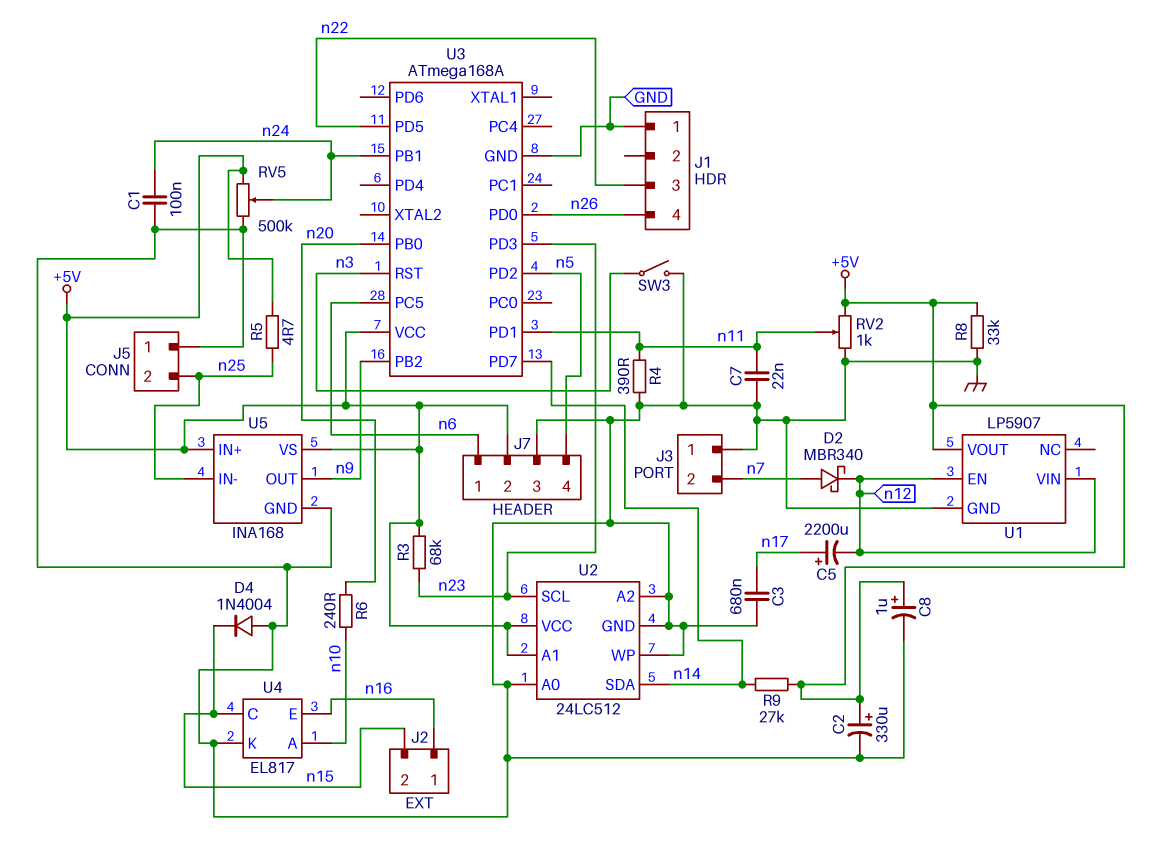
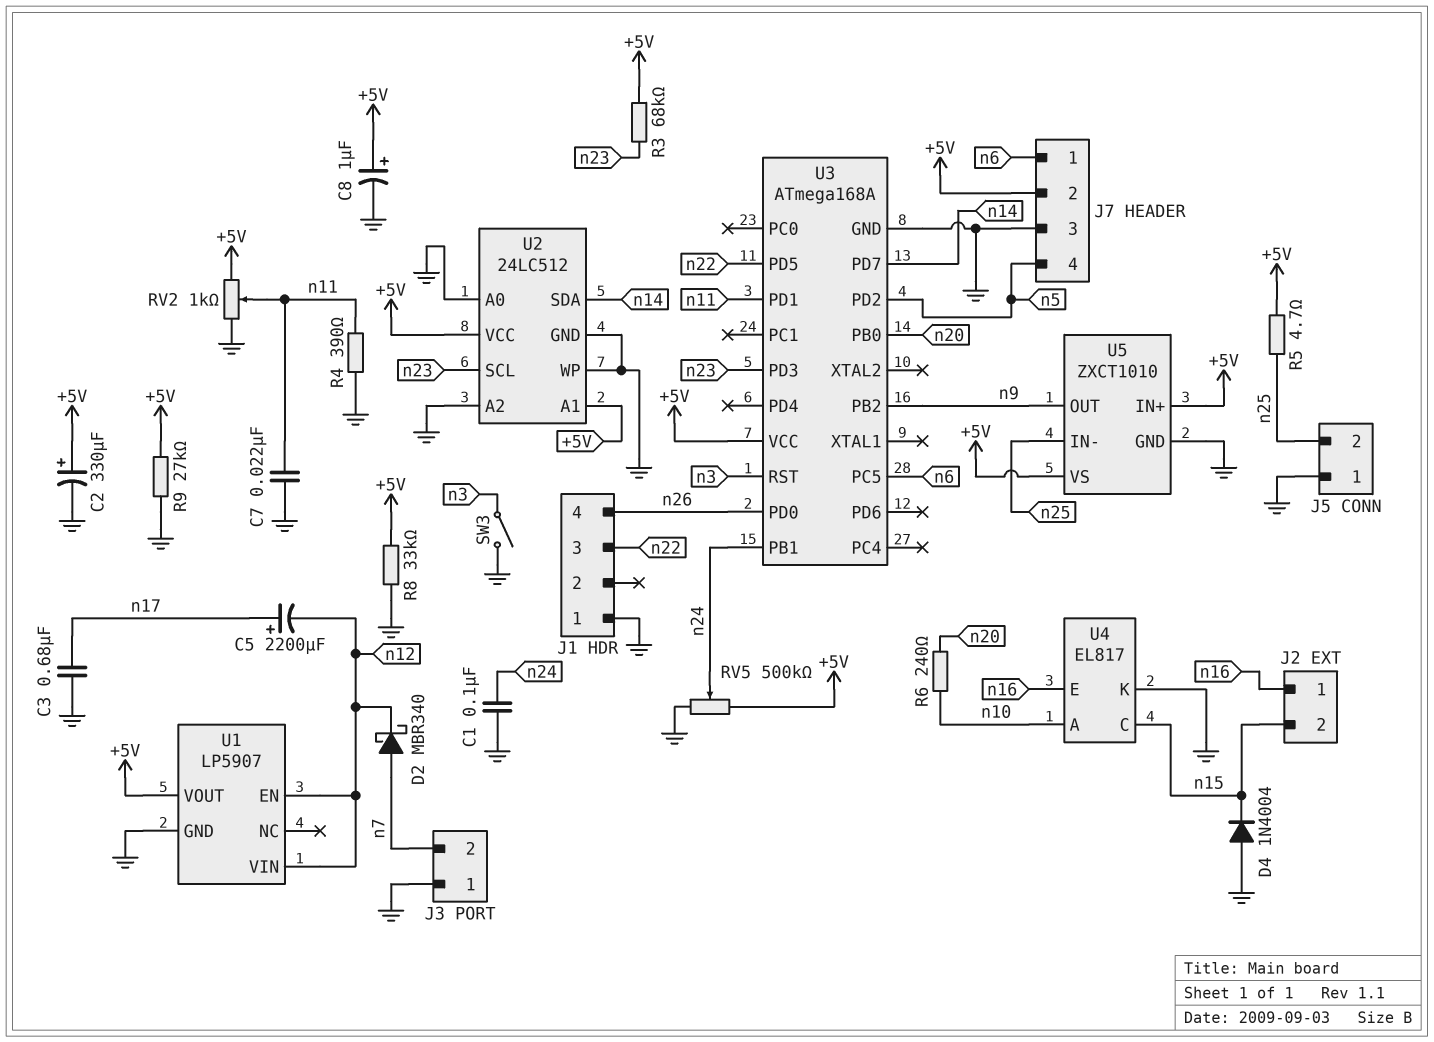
R9: 27k (+5V, n14) -> 27k (+5V, GND)
U5: INA168 -> ZXCT1010

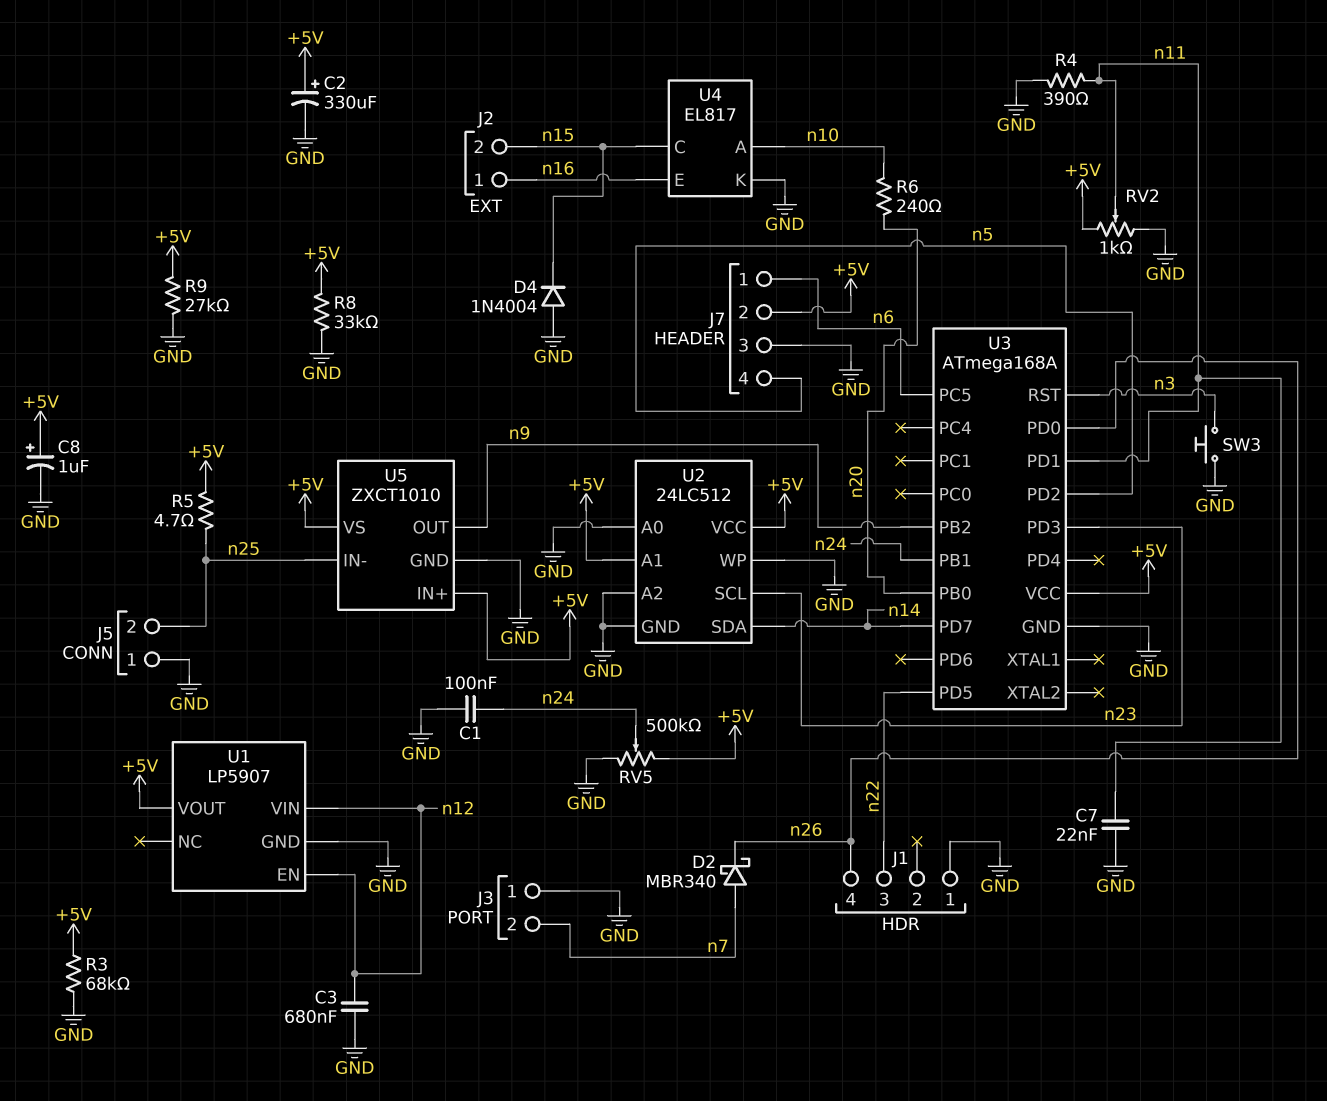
C3: 680nF (GND, n17) -> 680nF (GND, n12)
C5: 2200uF (plus n17, minus n12) -> none
D2: schottky MBR340 (A n7, K n12) -> schottky MBR340 (A n7, K n26)
R3: 68k (+5V, n23) -> 68k (+5V, GND)
SW3: switch (GND, n3) -> button (GND, n3)

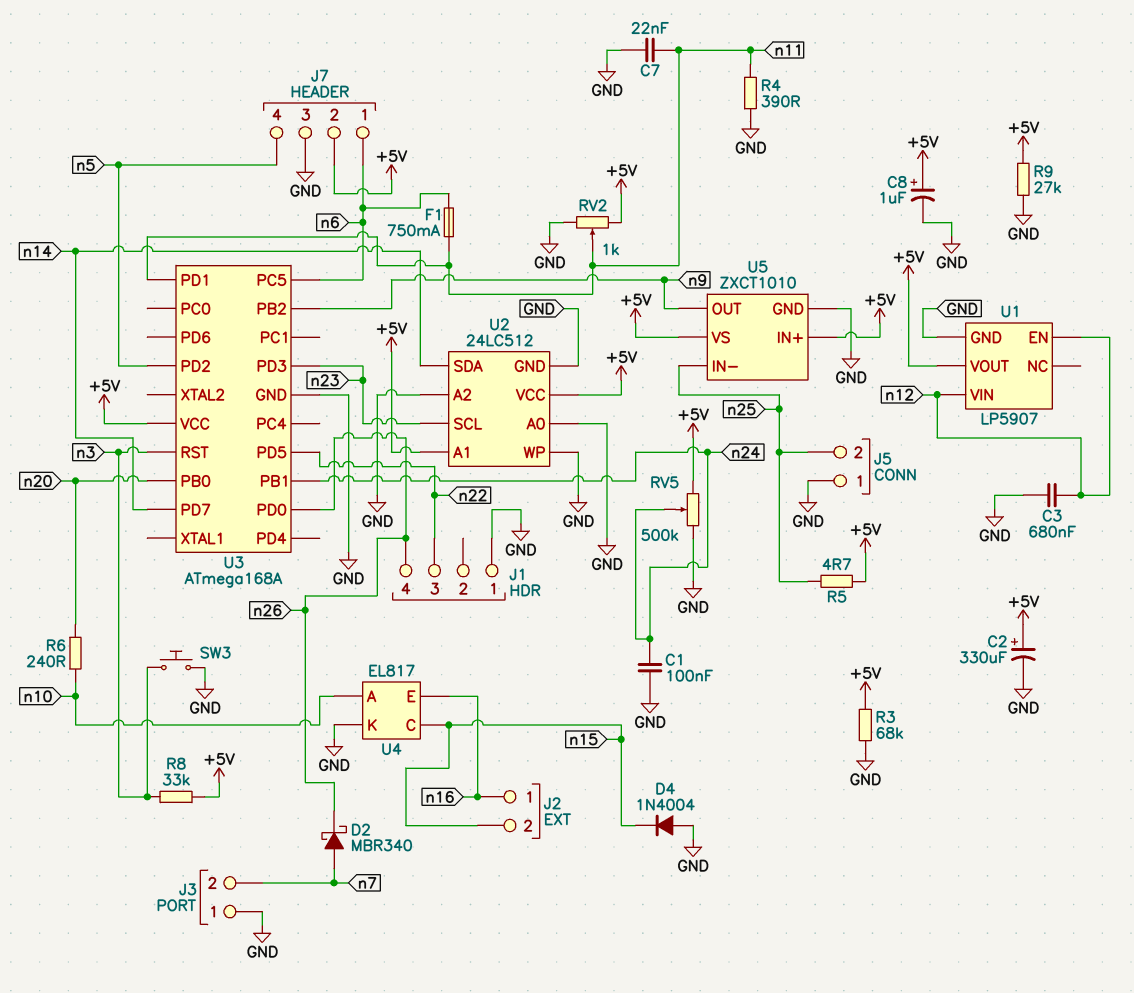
F1: none -> 750mA (n6, n11)
R8: 33k (+5V, GND) -> 33k (+5V, n3)

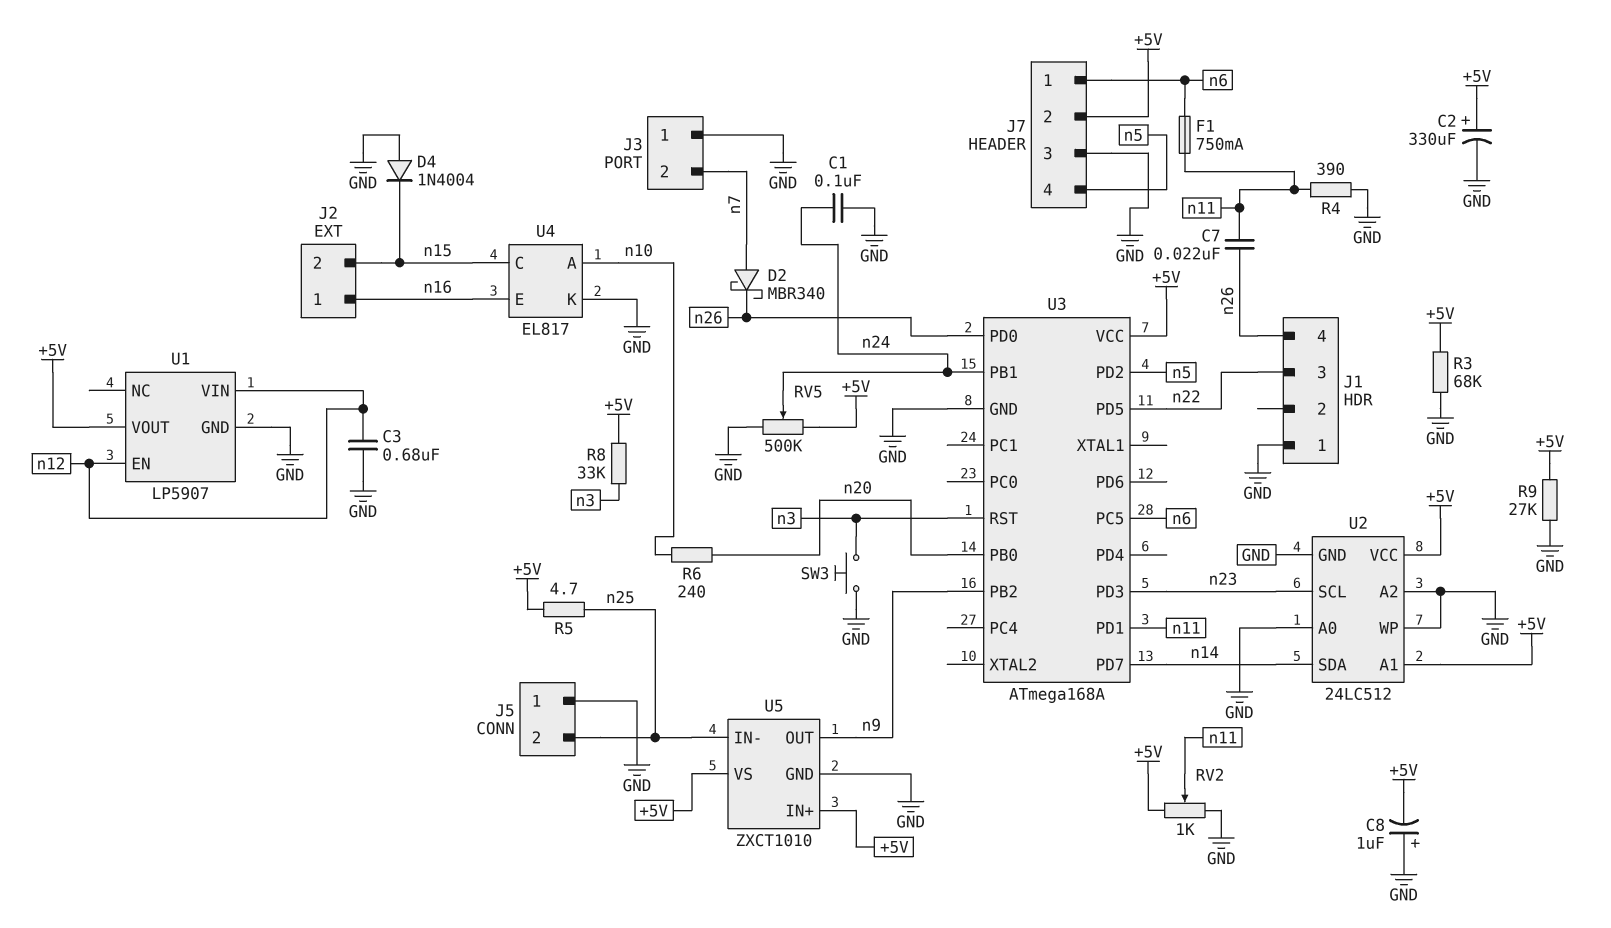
C7: 22nF (GND, n11) -> 22nF (n11, n26)
C8: 1uF (plus +5V, minus GND) -> 1uF (plus GND, minus +5V)

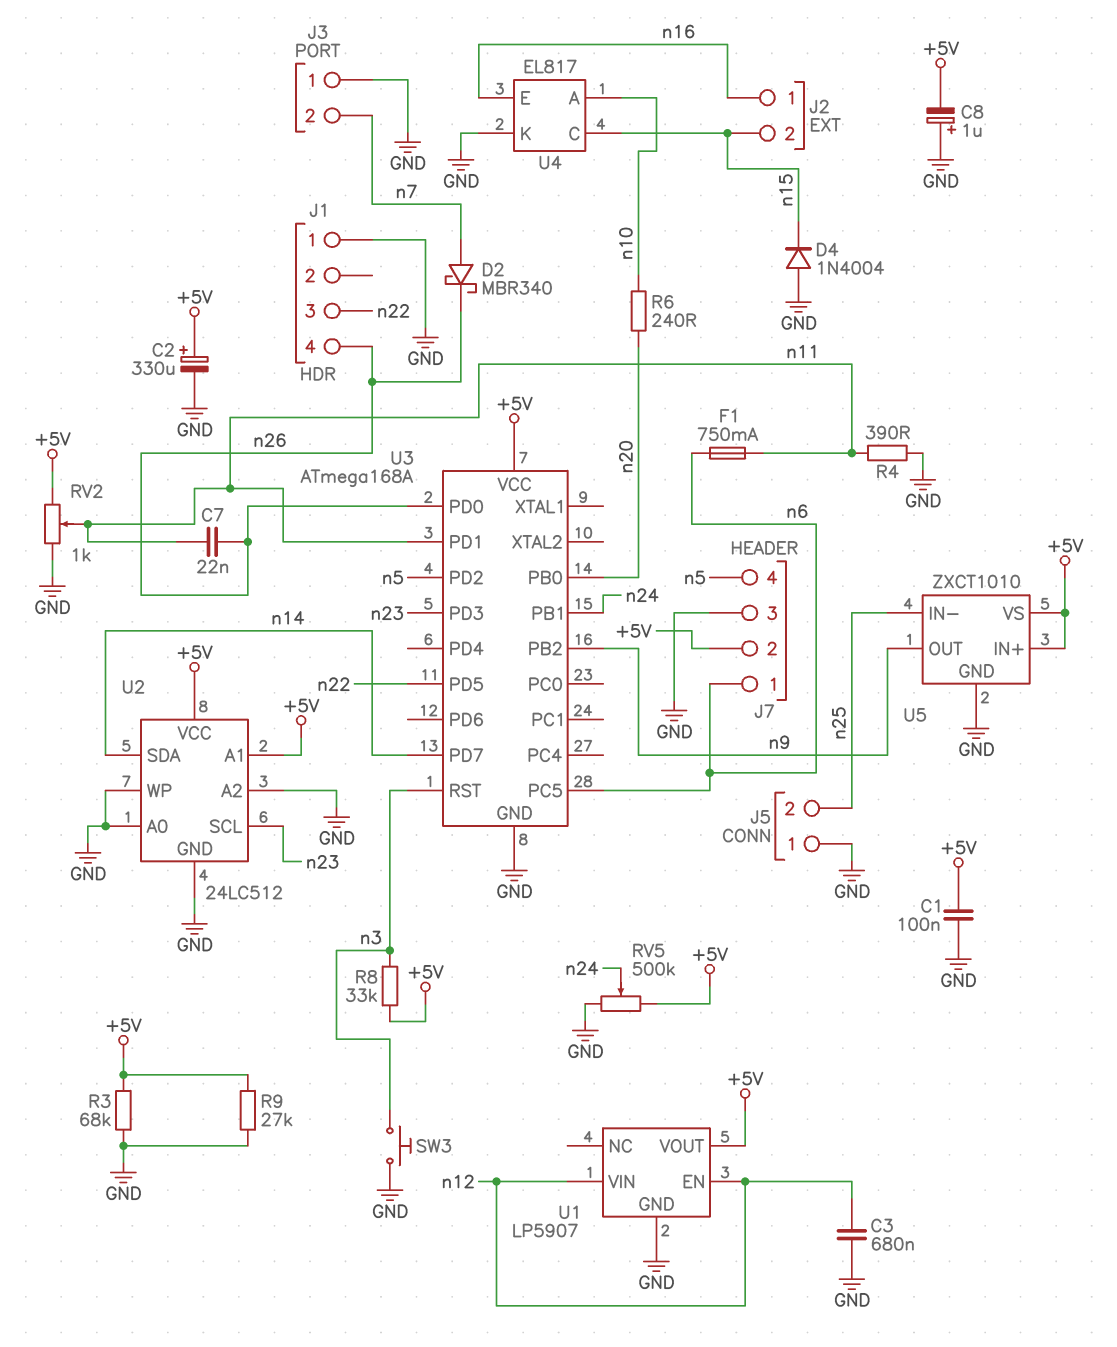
C1: 100nF (GND, n24) -> 100nF (+5V, GND)
R5: 4.7 (+5V, n25) -> none

